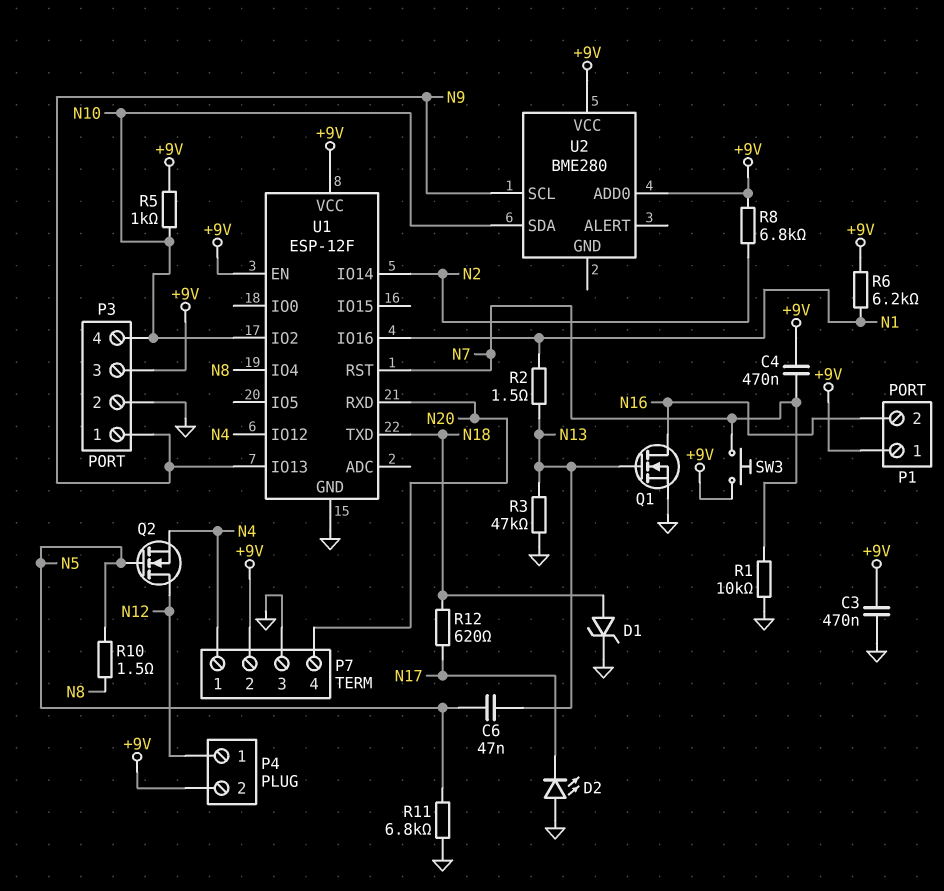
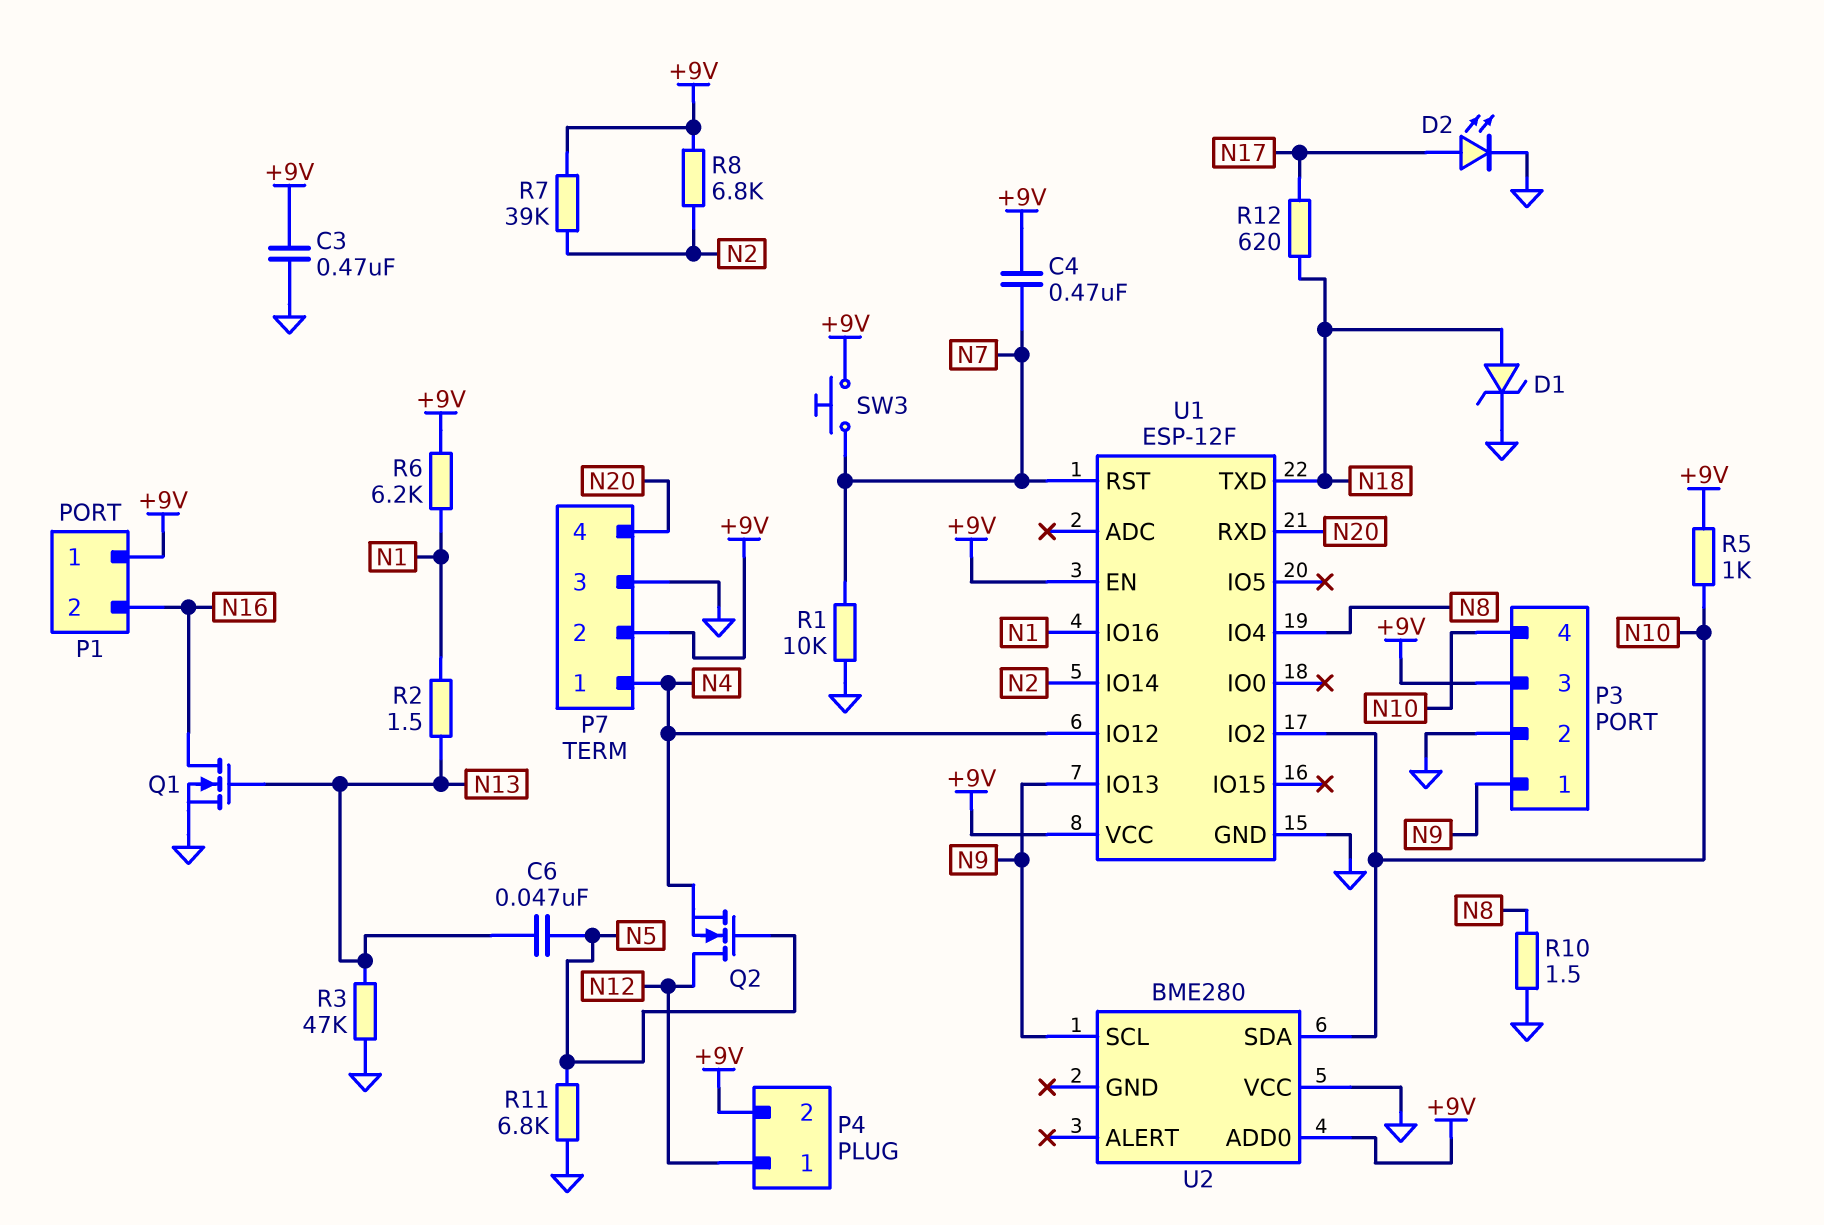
D2: LED (A GND, K N17) -> LED (A N17, K GND)
R7: none -> 39k (+9V, N2)
R10: 1.5 (N5, N8) -> 1.5 (GND, N8)
U2 pin VCC: +9V -> GND

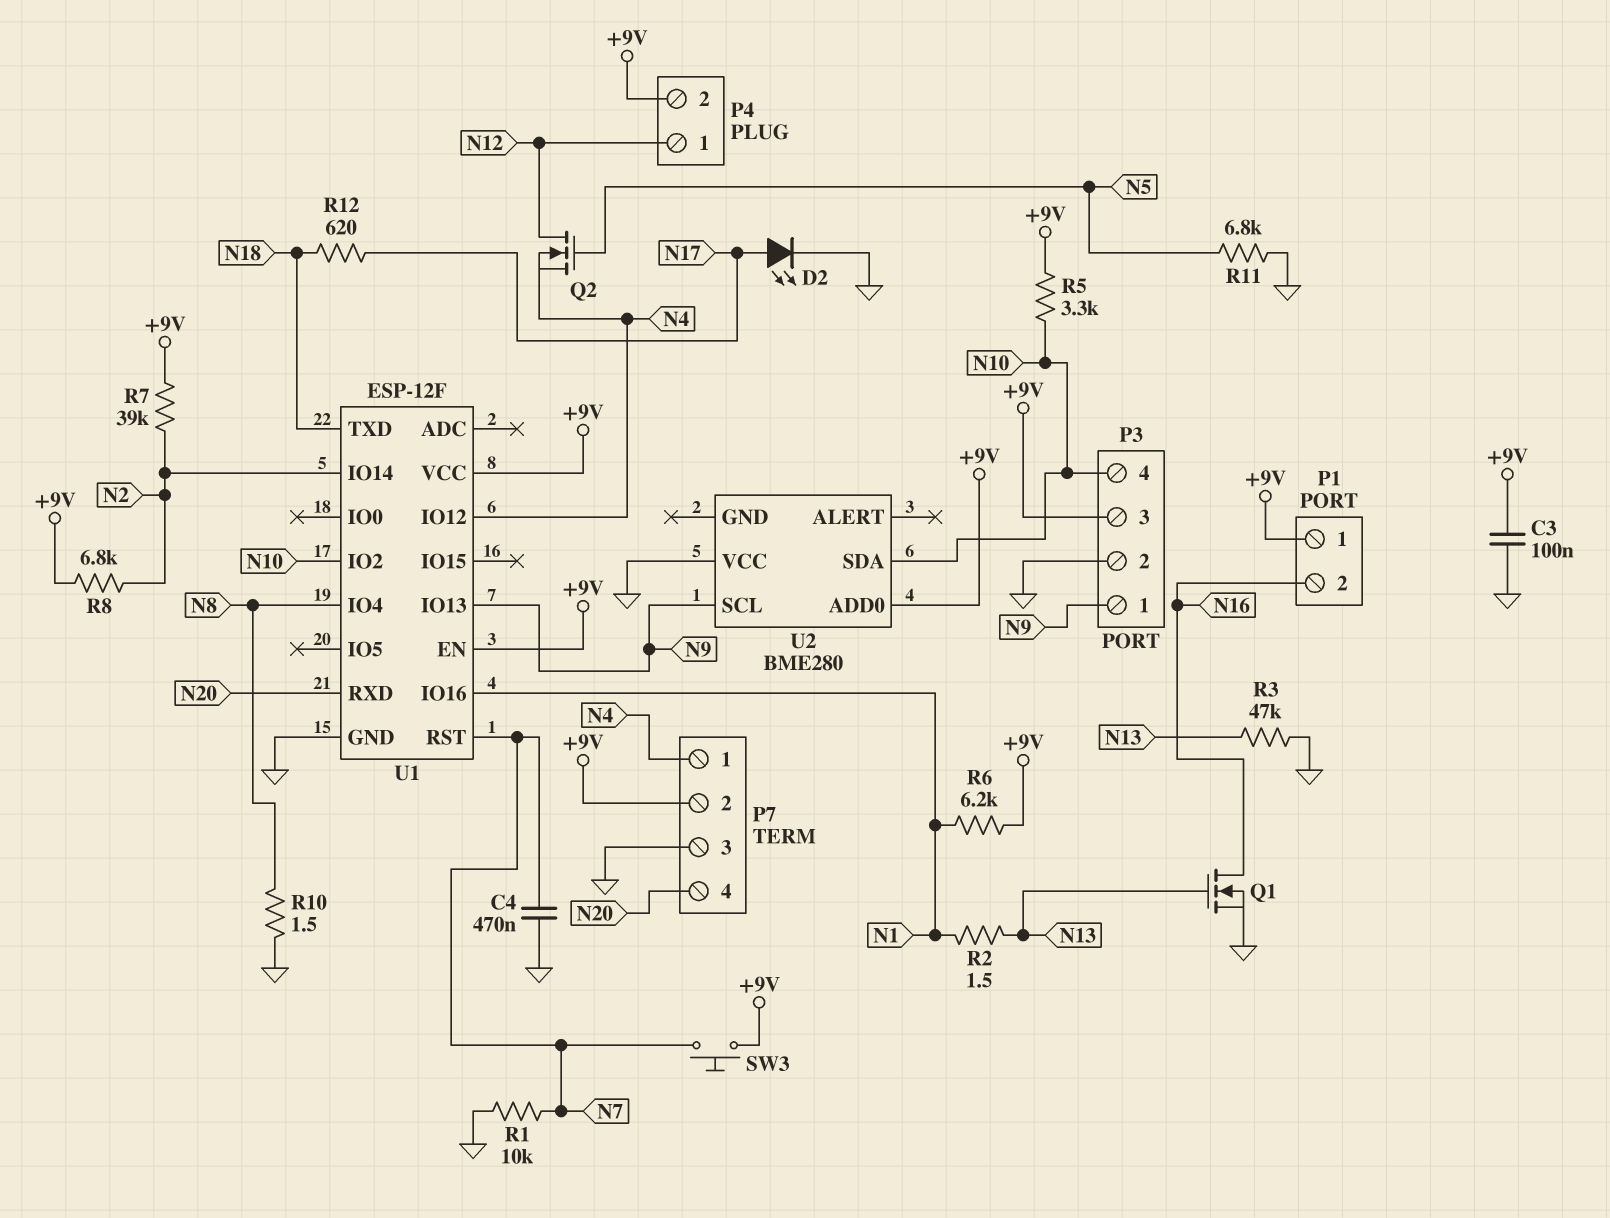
C3: 470nF (+9V, GND) -> 100nF (+9V, GND)
C4: 470nF (+9V, N7) -> 470nF (GND, N7)
C6: 47nF (N5, N13) -> none
D1: zener (A N18, K GND) -> none
R5: 1k (+9V, N10) -> 3.3k (+9V, N10)

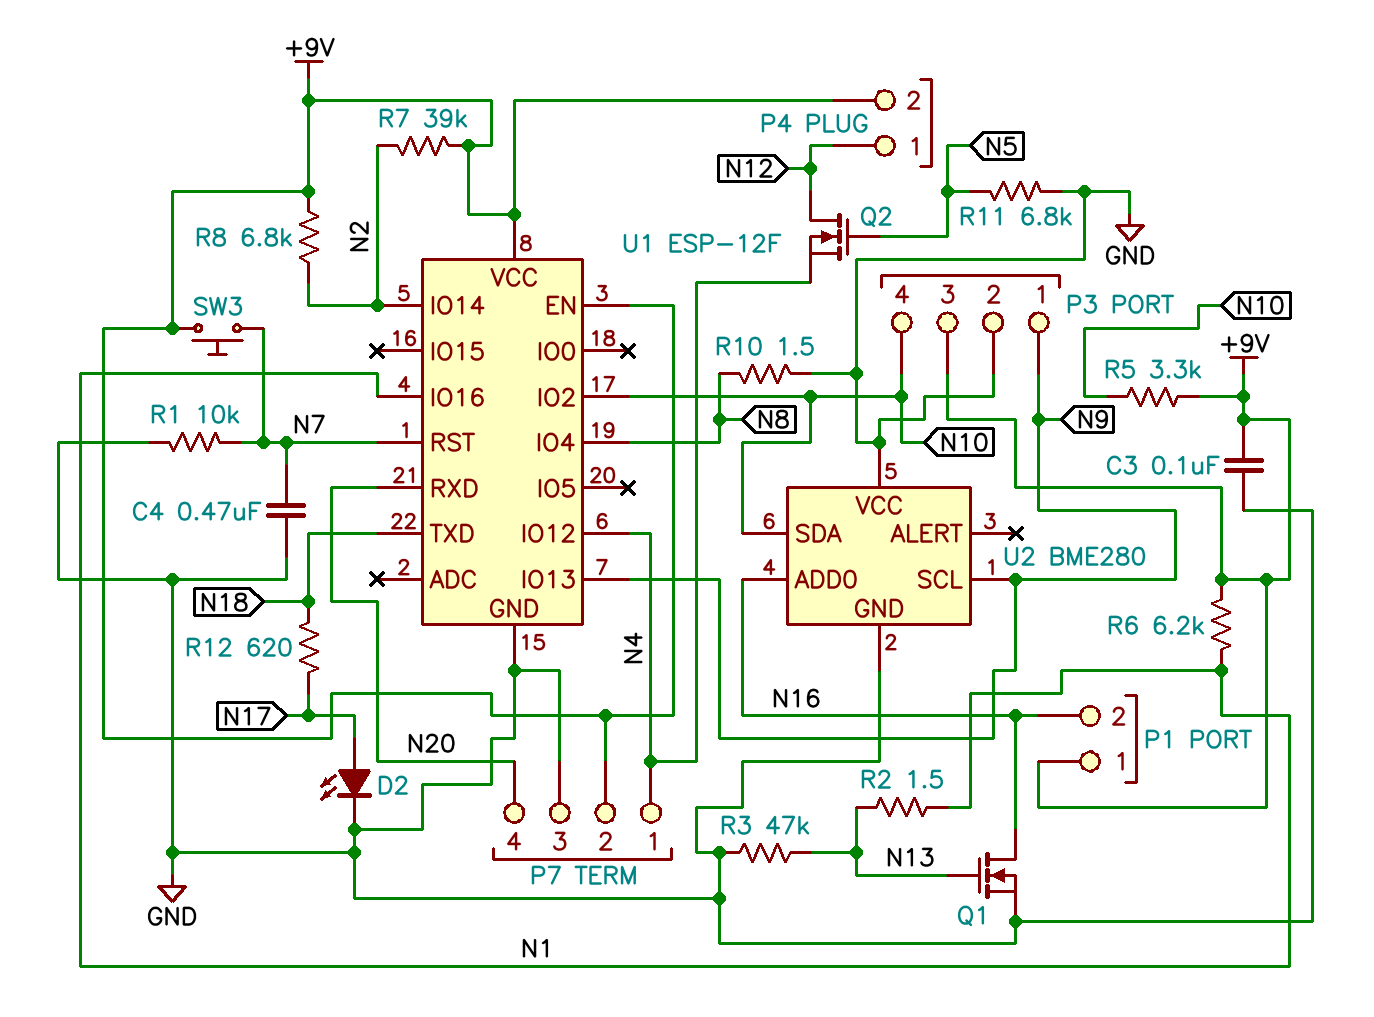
U2 pin ADD0: +9V -> N16
U2 pin GND: none -> GND

